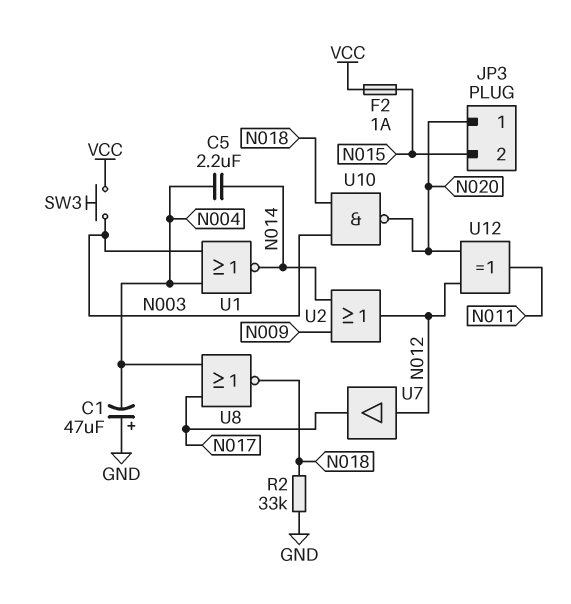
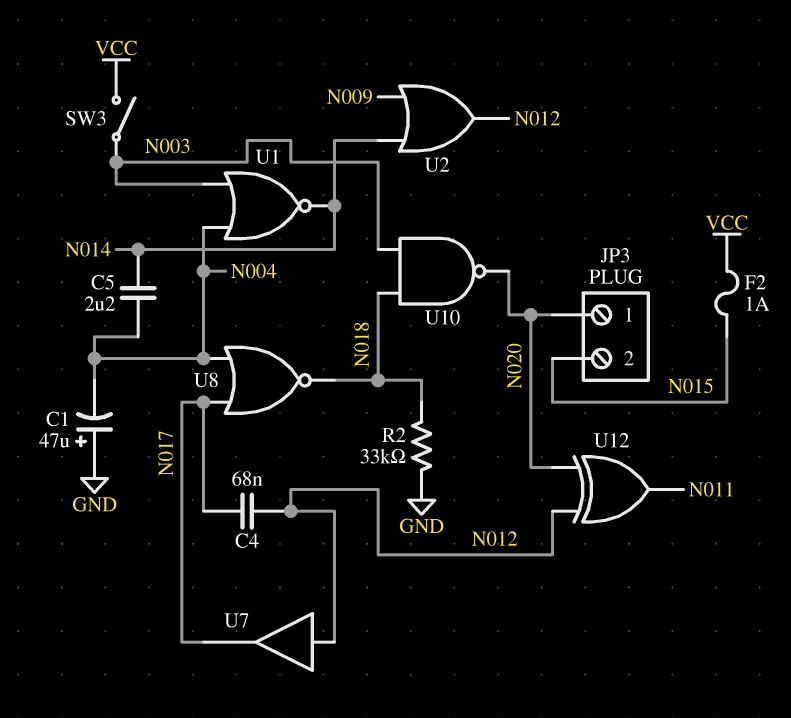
C4: none -> 68nF (N012, N017)
SW3: button (N003, VCC) -> switch (N003, VCC)

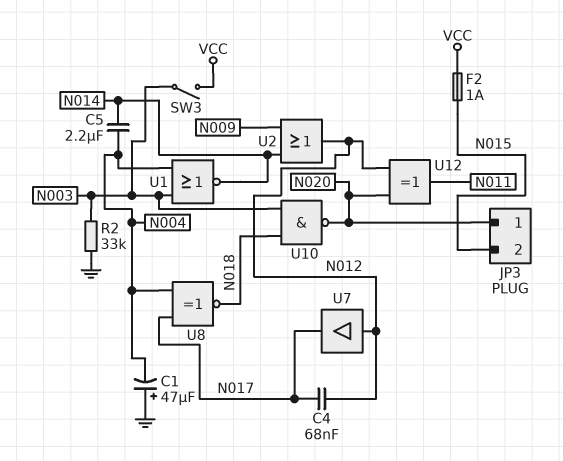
R2: 33k (GND, N018) -> 33k (GND, N003)
U8: NOR (in N004, in N017, out N018) -> XNOR (in N004, in N017, out N018)

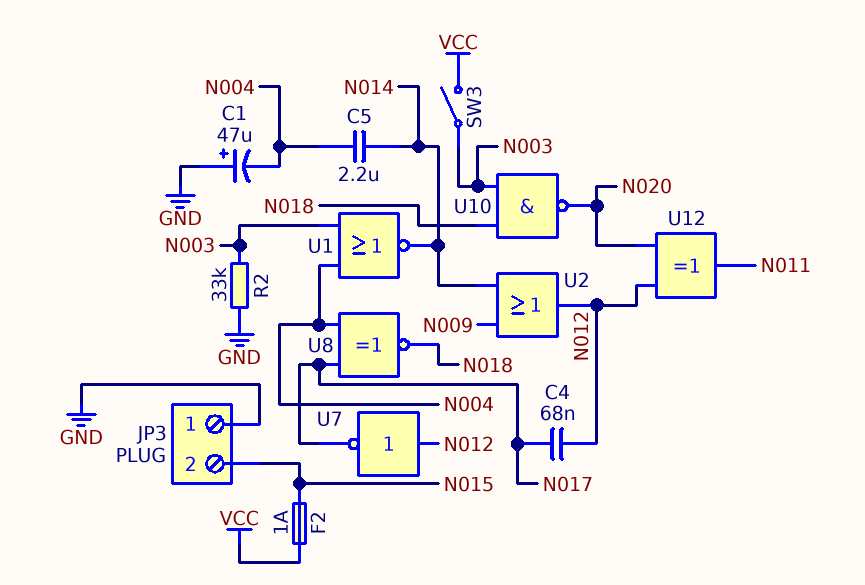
JP3 pin 1: N020 -> GND
U7: buffer (in N012, out N017) -> NOT (in N012, out N017)

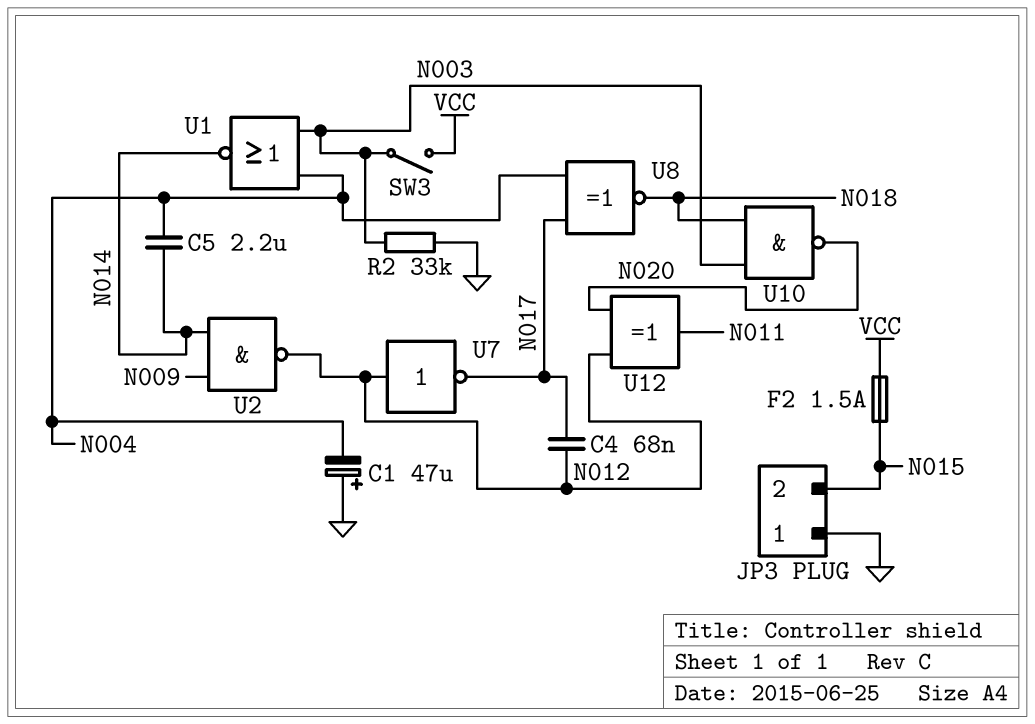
F2: 1A (N015, VCC) -> 1.5A (N015, VCC)
U2: OR (in N009, in N014, out N012) -> NAND (in N009, in N014, out N012)

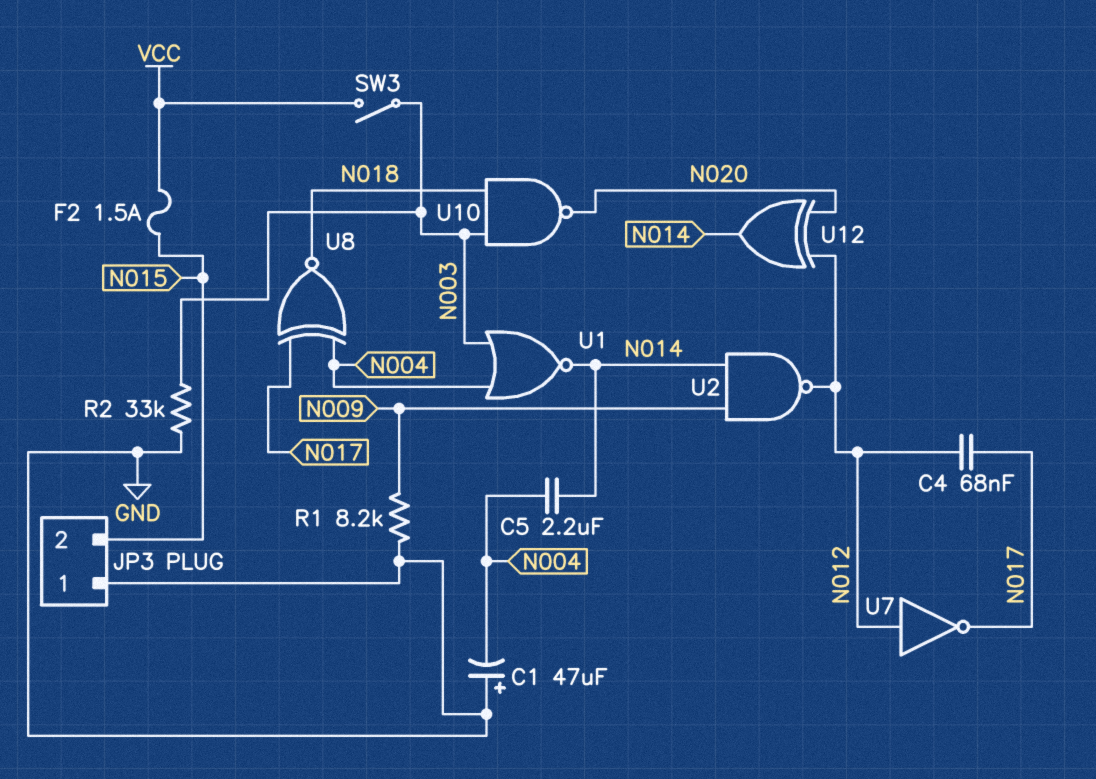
R1: none -> 8.2k (GND, N009)
U12: XOR (in N012, in N020, out N011) -> XOR (in N012, in N020, out N014)

